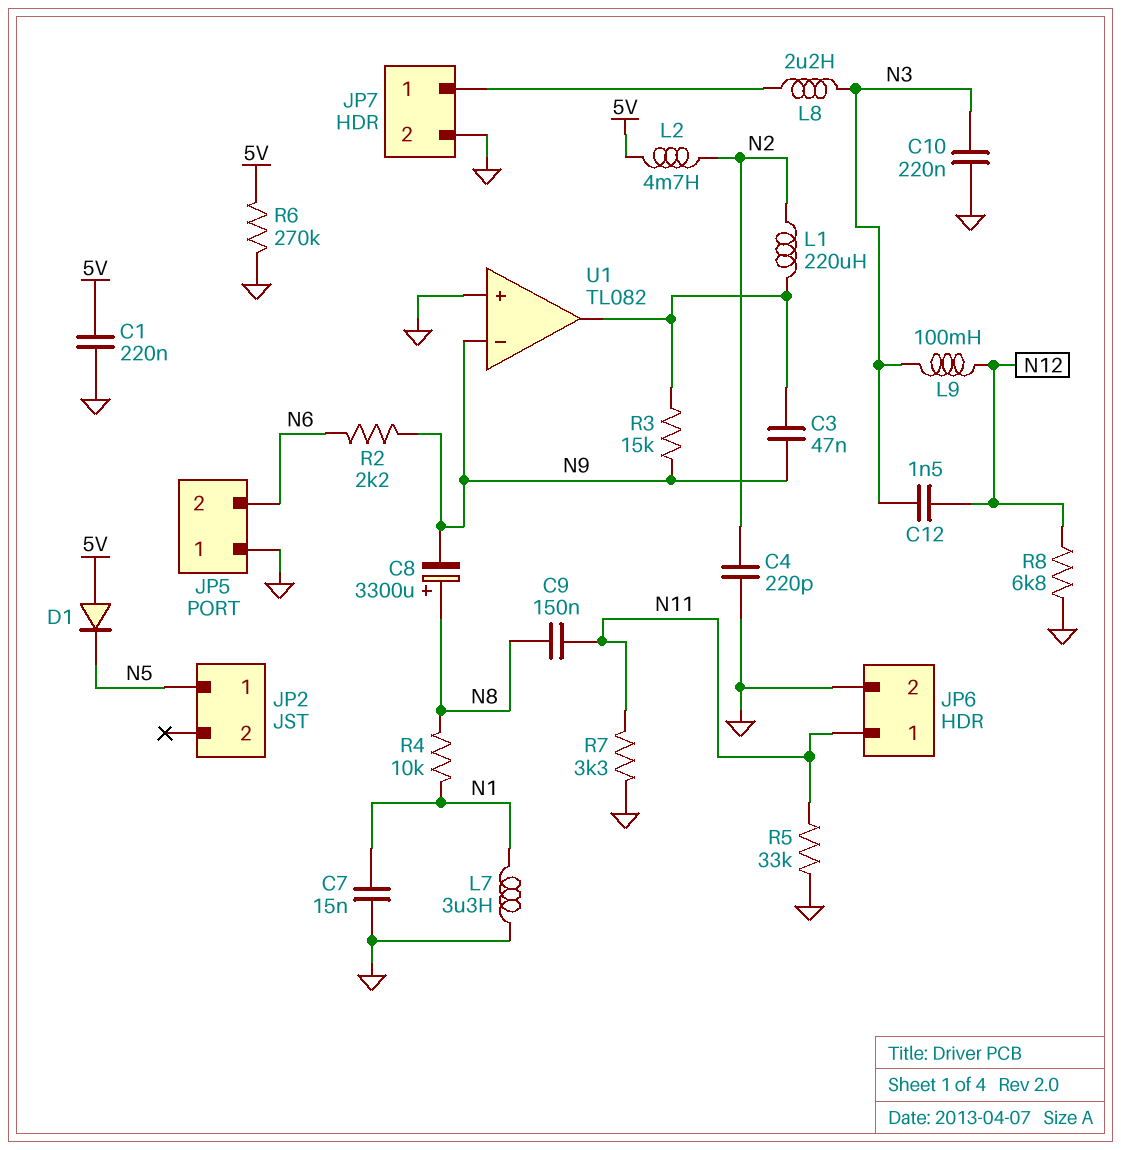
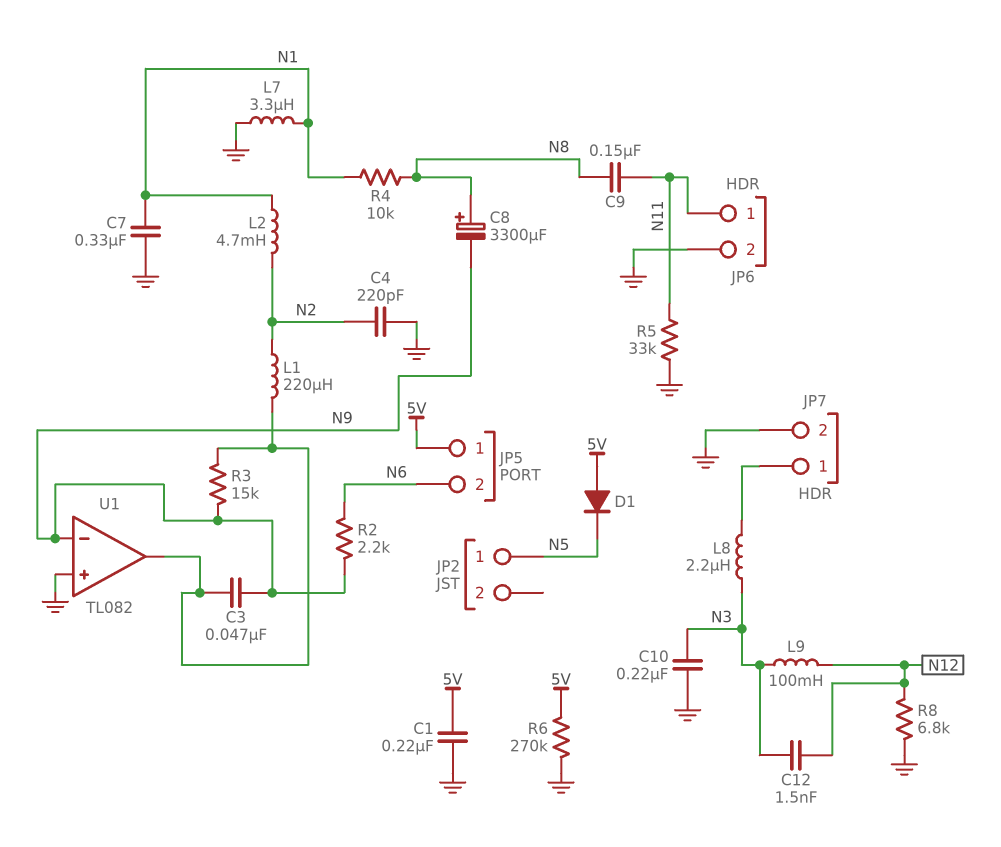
C7: 15nF (GND, N1) -> 330nF (GND, N1)
JP5 pin 1: GND -> 5V
L2: 4.7mH (5V, N2) -> 4.7mH (N1, N2)
R7: 3.3k (GND, N11) -> none

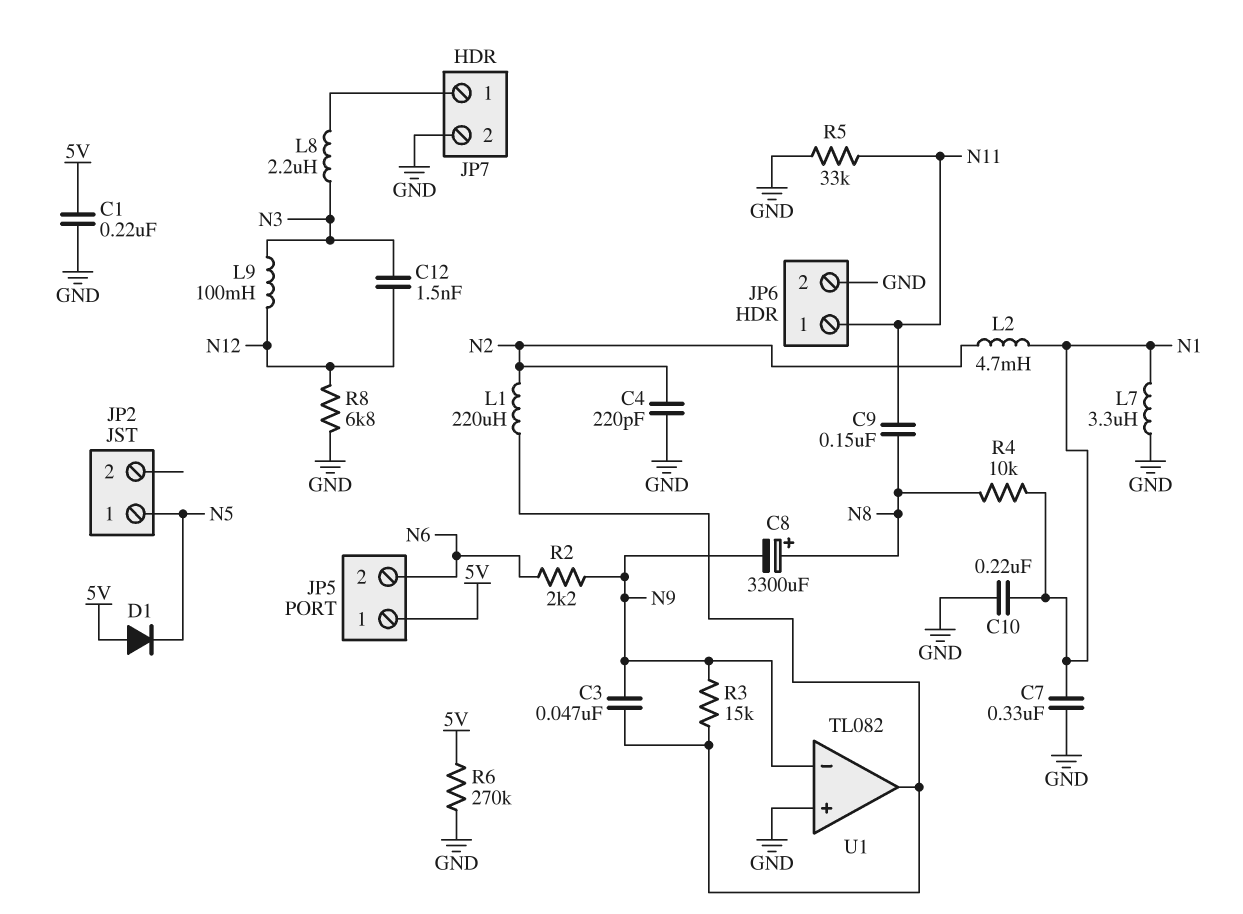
C10: 220nF (GND, N3) -> 220nF (GND, N1)

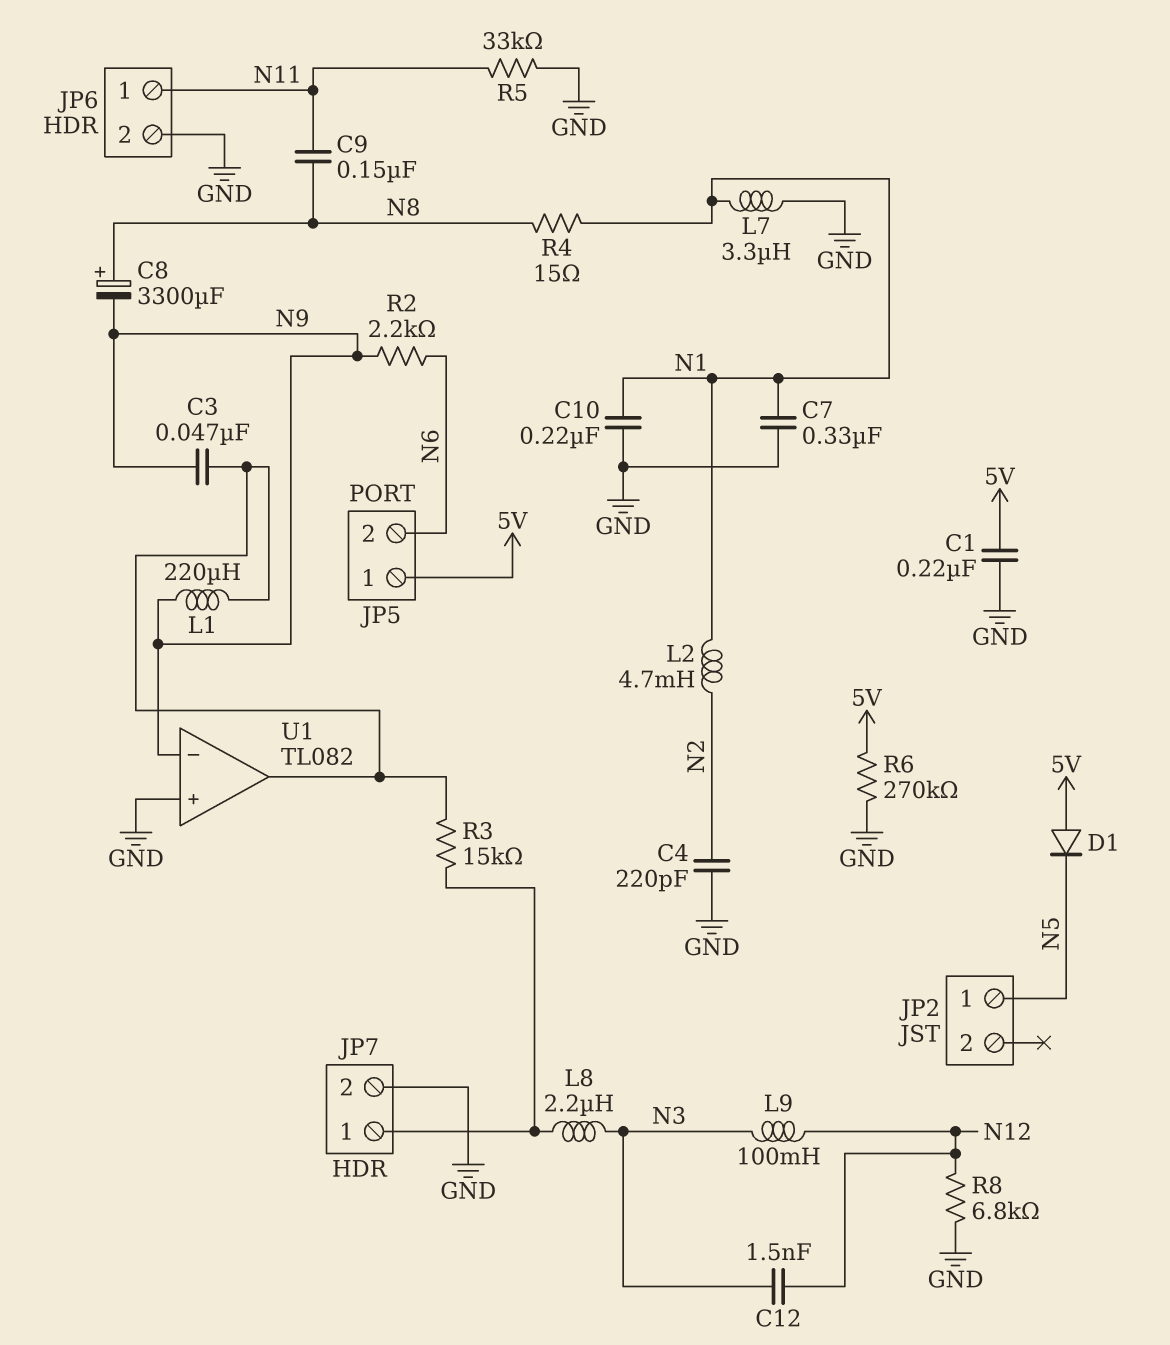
L1: 220uH (N2, U1/out) -> 220uH (N9, U1/out)
R3: 15k (N9, U1/out) -> 15k (JP7/1, U1/out)
R4: 10k (N1, N8) -> 15 (N1, N8)

